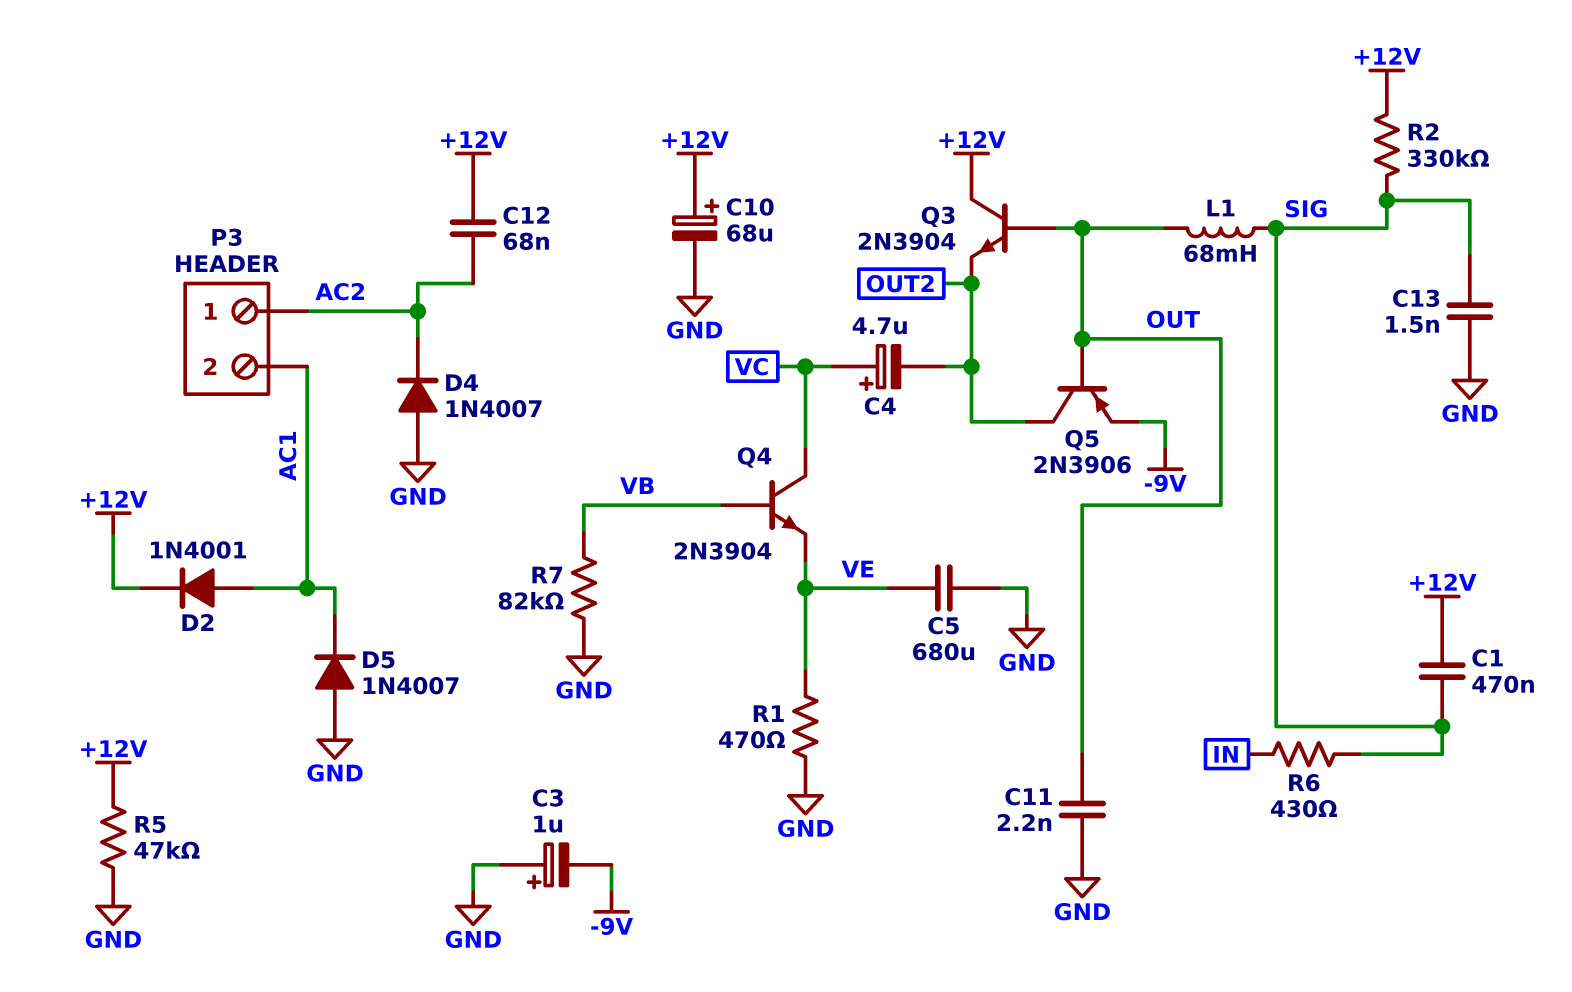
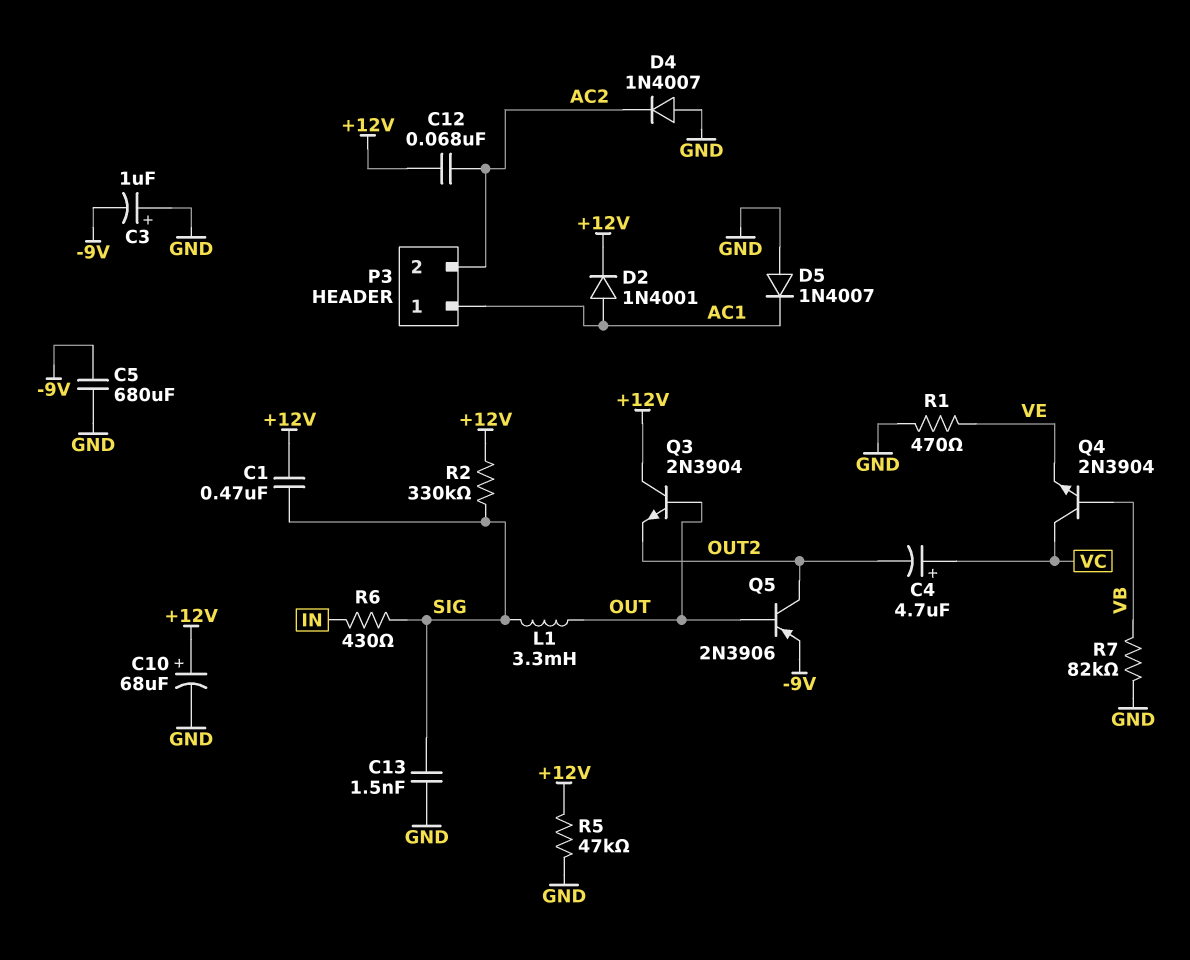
C5: 680uF (GND, VE) -> 680uF (-9V, GND)
C11: 2.2nF (GND, OUT) -> none
L1: 68mH (OUT, SIG) -> 3.3mH (OUT, SIG)
P3 pin 1: AC2 -> AC1
P3 pin 2: AC1 -> AC2

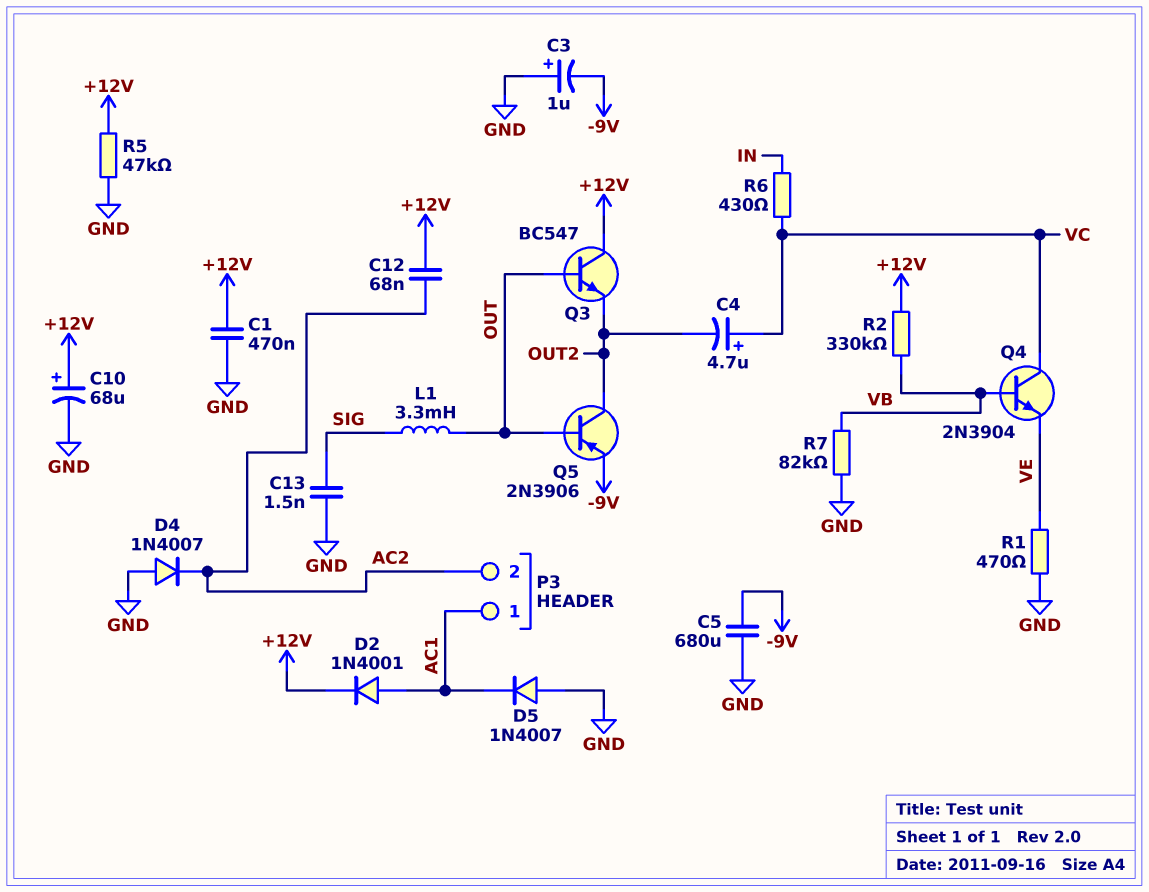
C1: 470nF (+12V, SIG) -> 470nF (+12V, GND)
Q3: NPN 2N3904 (B OUT, C +12V, E OUT2) -> NPN BC547 (B OUT, C +12V, E OUT2)
R2: 330k (+12V, SIG) -> 330k (+12V, VB)
R6: 430 (IN, SIG) -> 430 (IN, VC)

